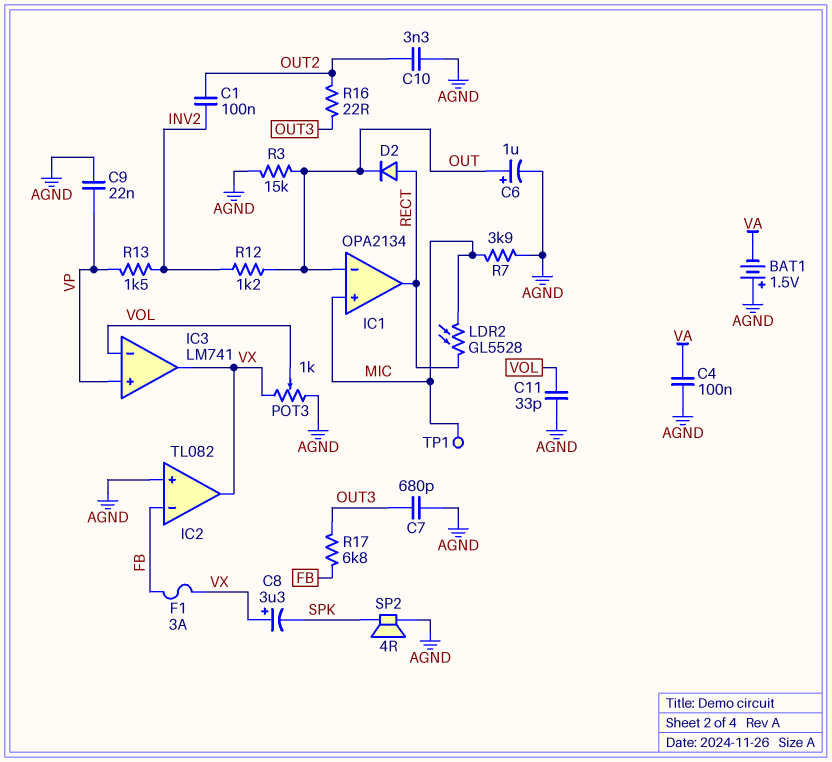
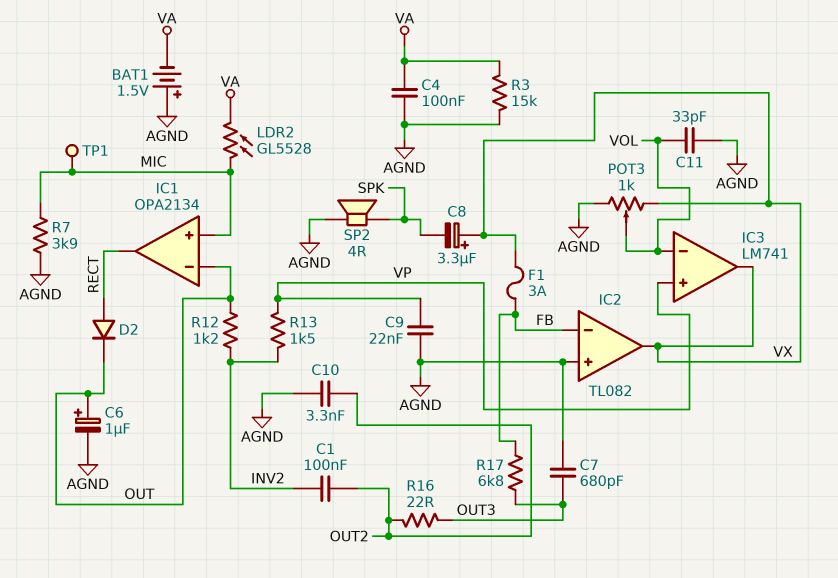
LDR2: GL5528 (MIC, RECT) -> GL5528 (MIC, VA)
R3: 15k (AGND, OUT) -> 15k (AGND, VA)

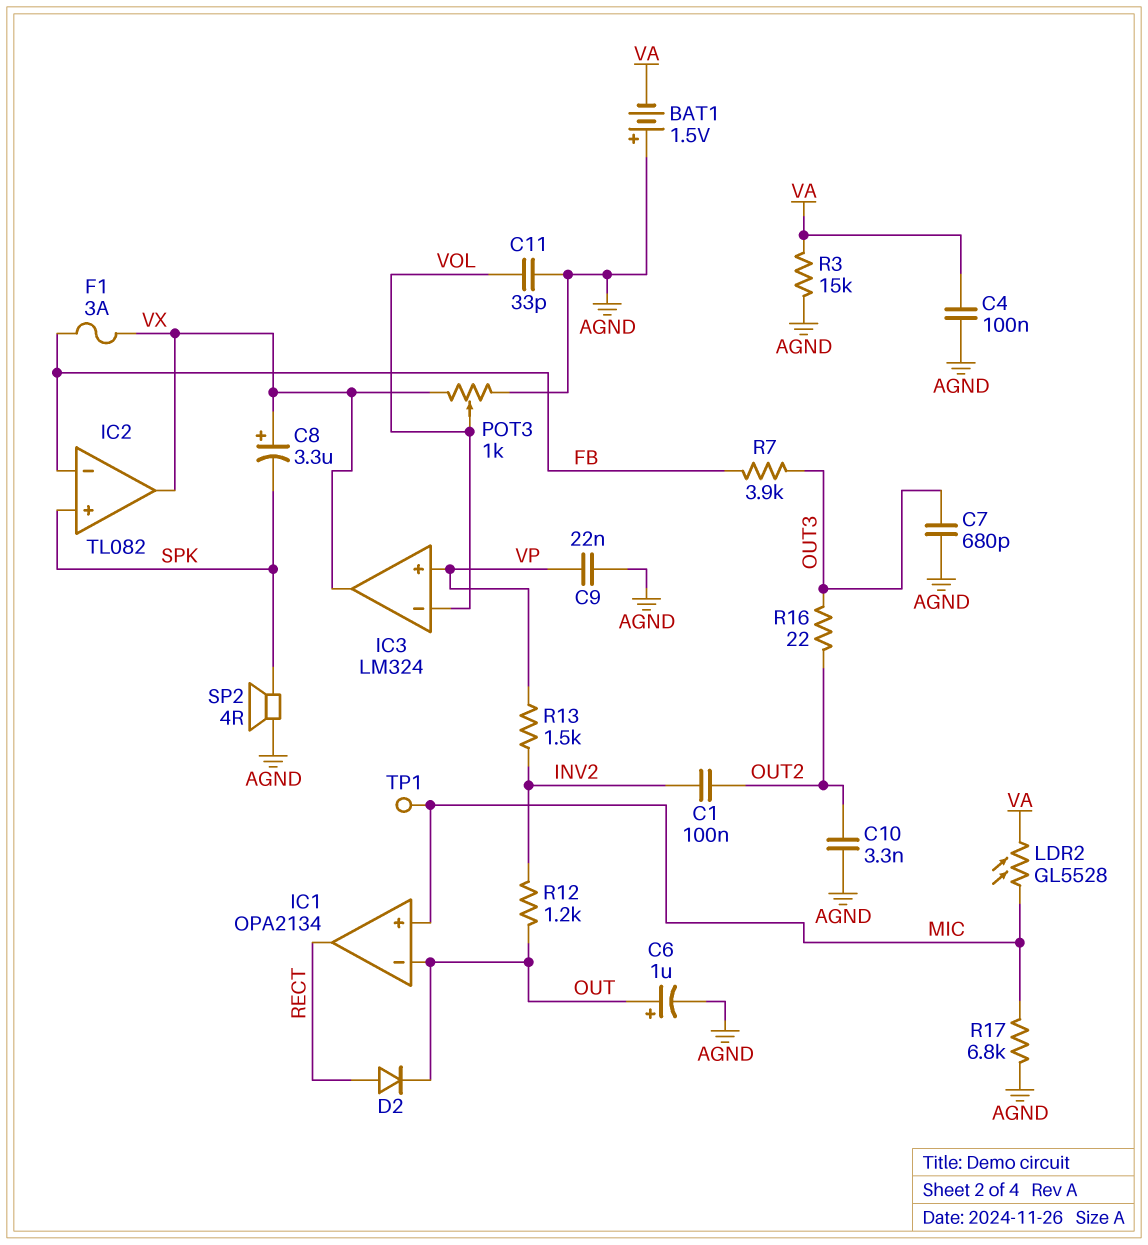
IC2 pin in+: AGND -> SPK
IC3: LM741 -> LM324
R7: 3.9k (AGND, MIC) -> 3.9k (FB, OUT3)
R17: 6.8k (FB, OUT3) -> 6.8k (AGND, MIC)

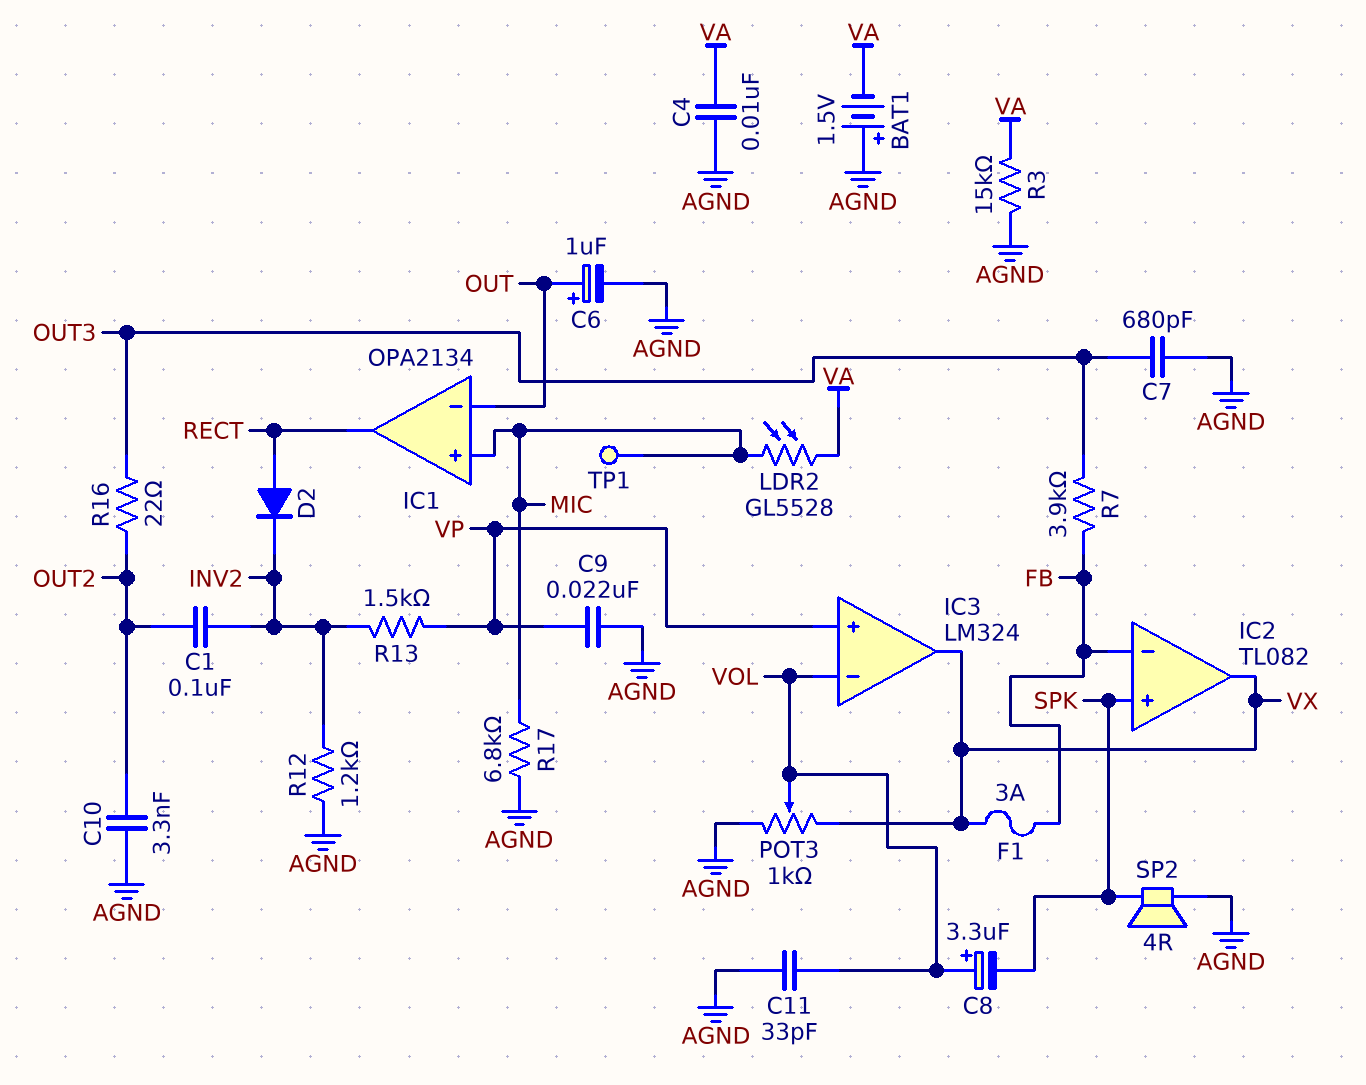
C4: 100nF (AGND, VA) -> 10nF (AGND, VA)
C8: 3.3uF (plus VX, minus SPK) -> 3.3uF (plus VOL, minus SPK)
D2: diode (A RECT, K OUT) -> diode (A RECT, K INV2)
R12: 1.2k (INV2, OUT) -> 1.2k (AGND, INV2)

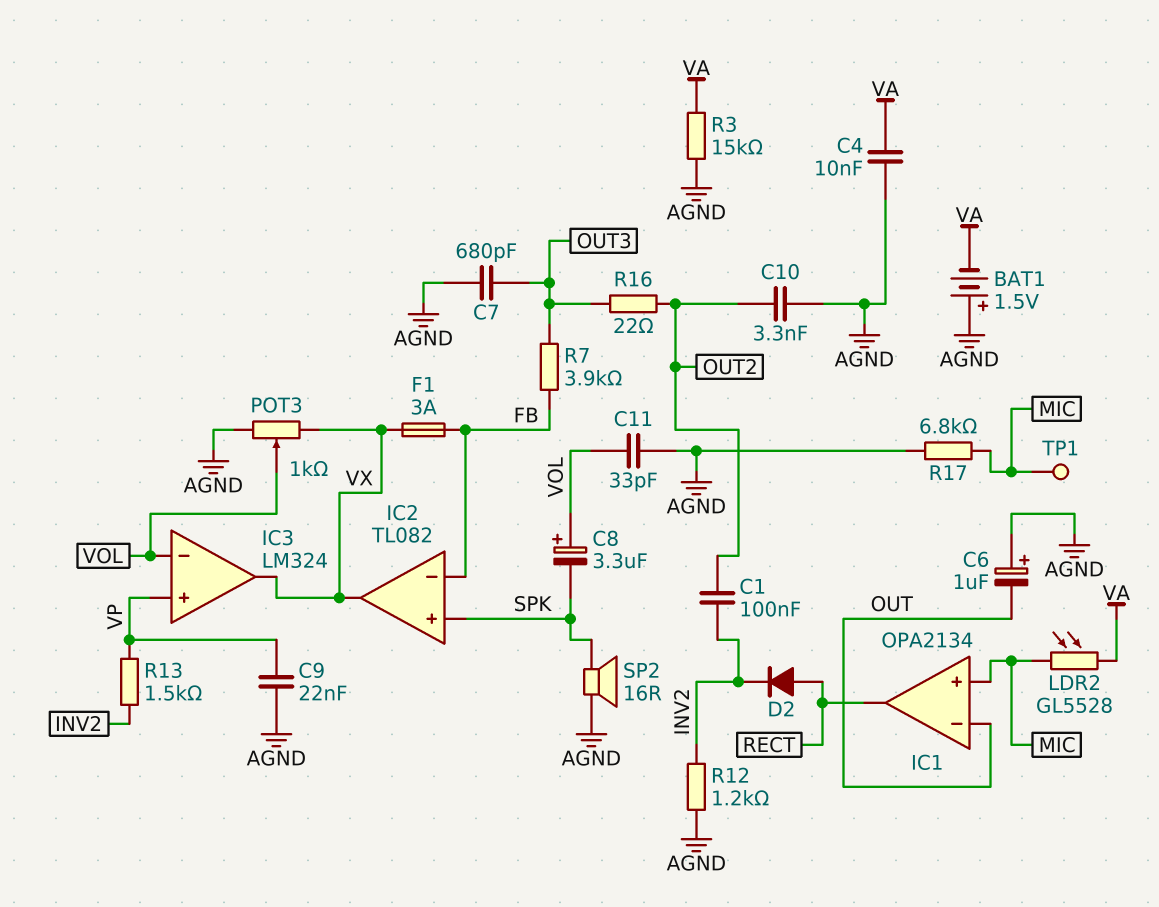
C6: 1uF (plus OUT, minus AGND) -> 1uF (plus AGND, minus OUT)
SP2: speaker 4R (AGND, SPK) -> speaker 16R (AGND, SPK)

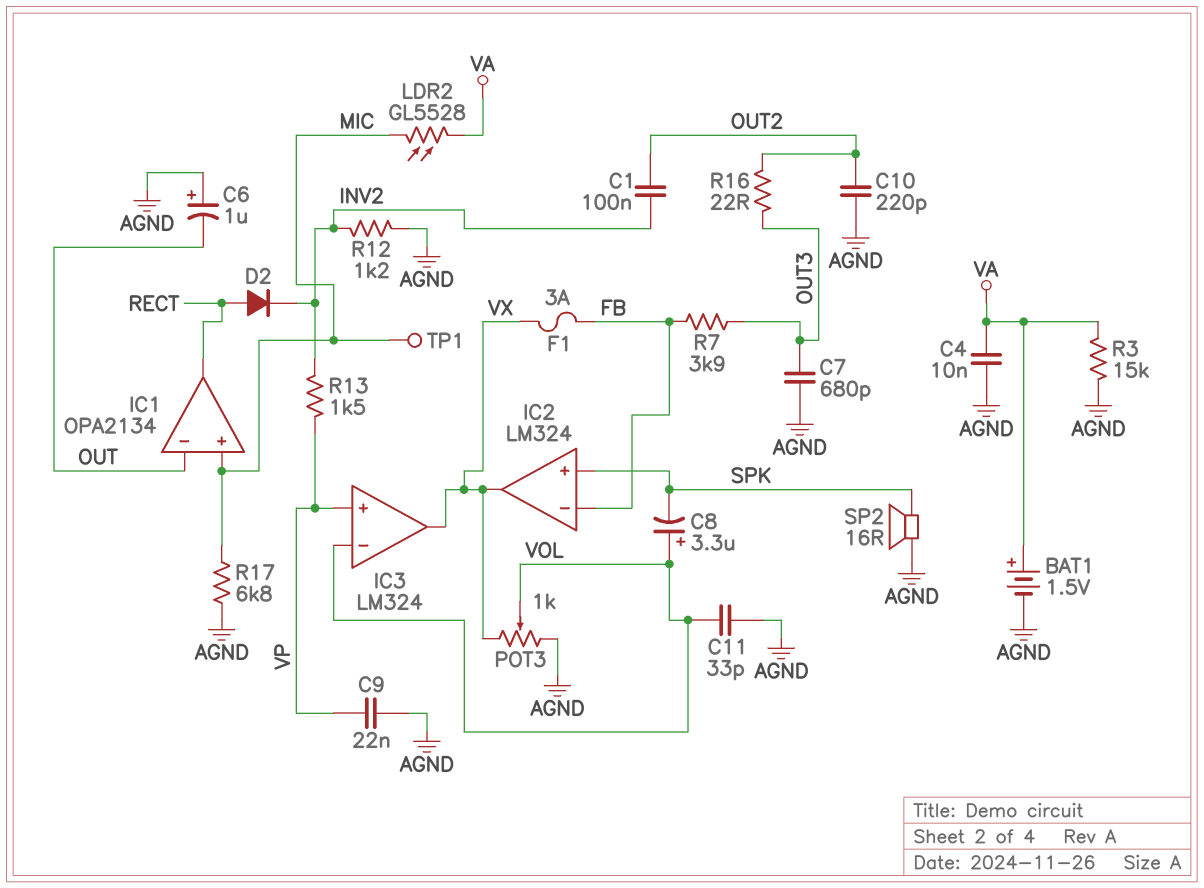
BAT1: 1.5V (plus AGND, minus VA) -> 1.5V (plus VA, minus AGND)
C10: 3.3nF (AGND, OUT2) -> 220pF (AGND, OUT2)
IC2: TL082 -> LM324

